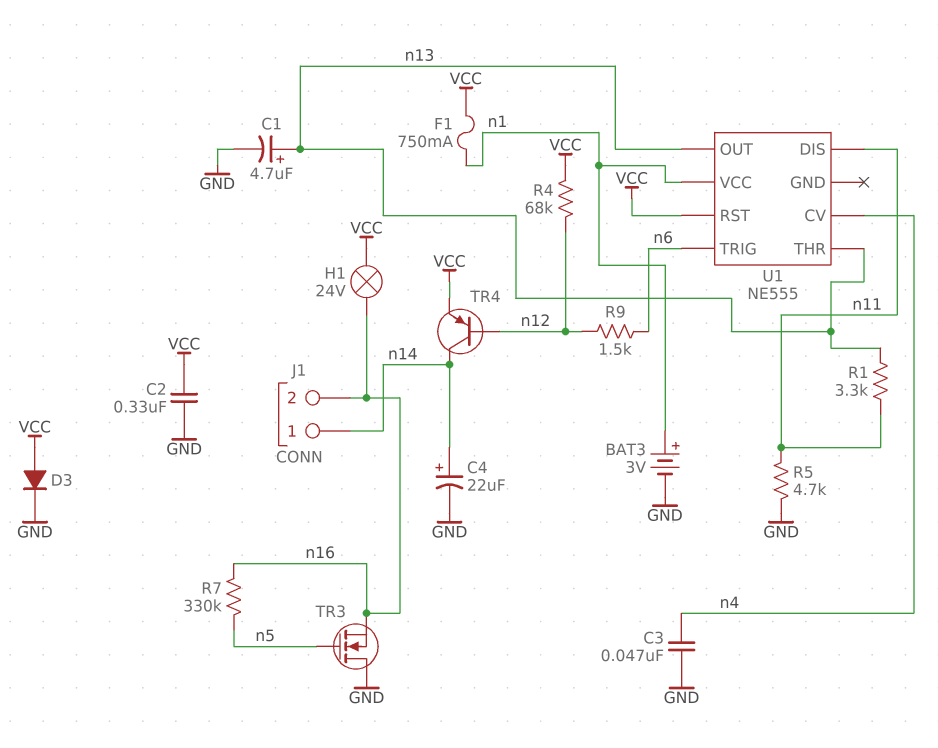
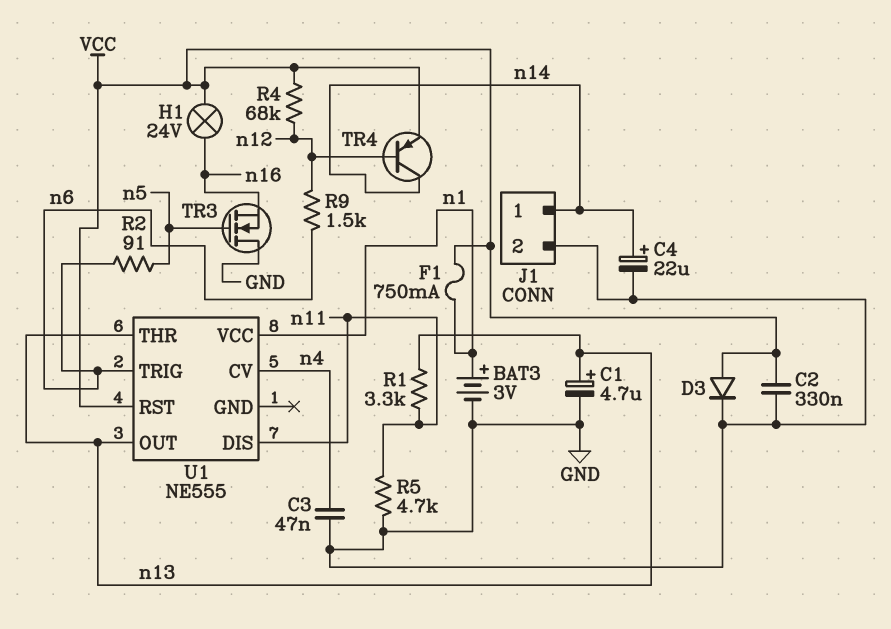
J1 pin 2: n16 -> GND
R2: none -> 91 (n5, n6)
R7: 330k (n5, n16) -> none

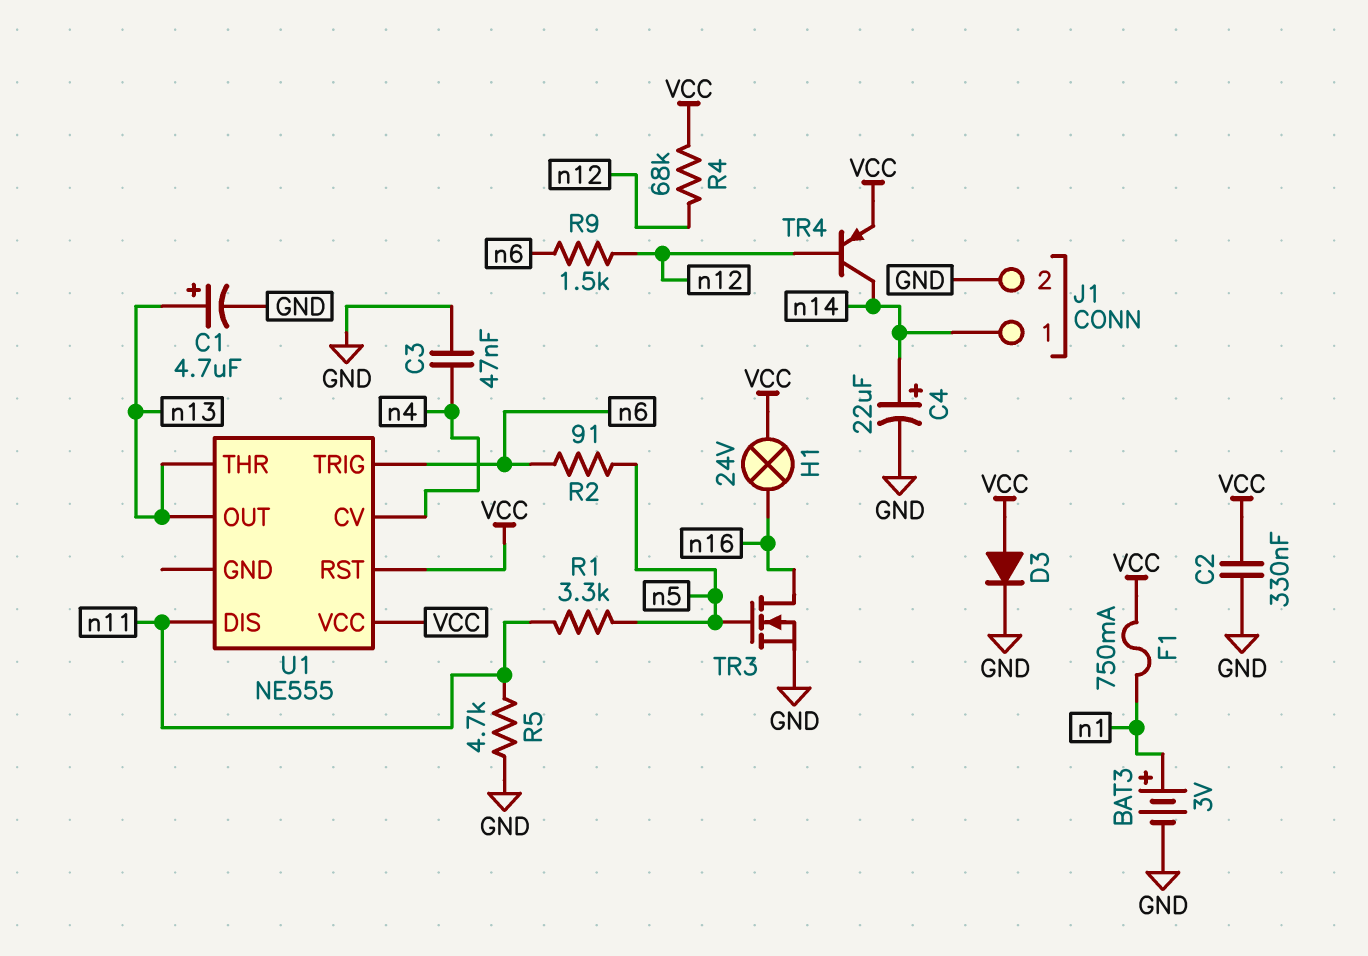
R1: 3.3k (n11, n13) -> 3.3k (n5, n11)
TR3: NMOS (G n5, D GND, S n16) -> NMOS (G n5, D n16, S GND)
U1 pin VCC: n1 -> VCC

